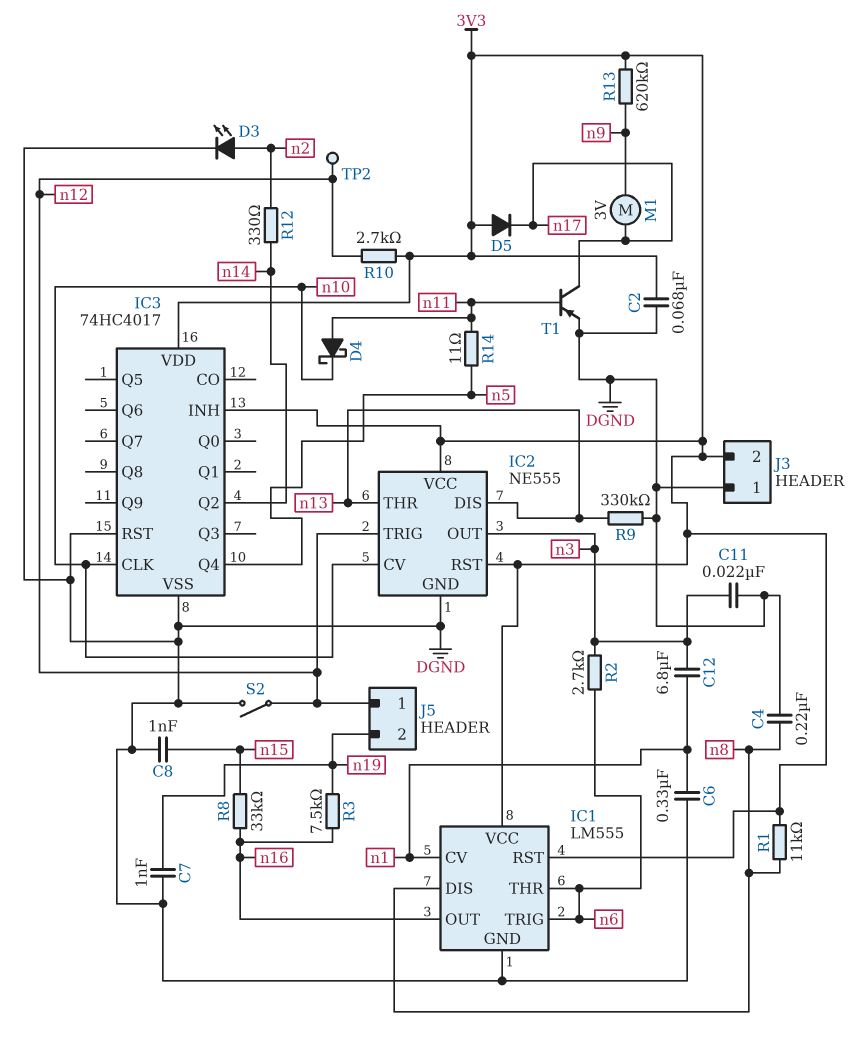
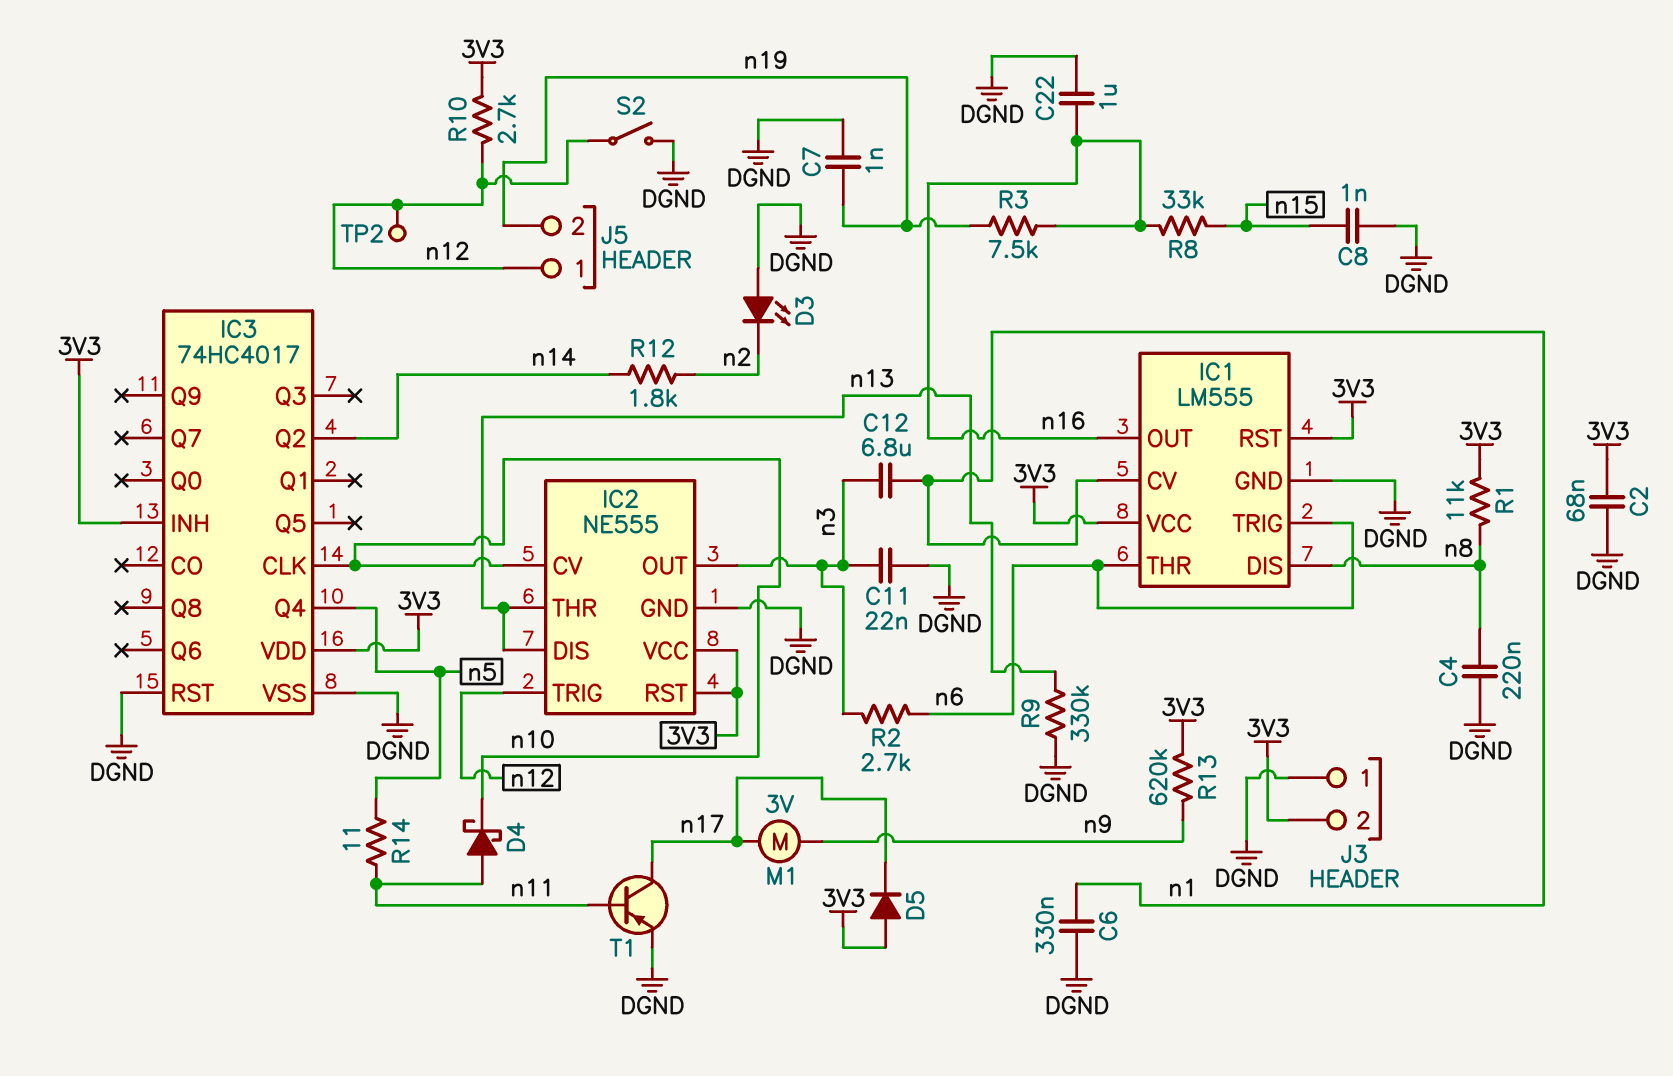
C22: none -> 1uF (DGND, n16)
D3: LED (A n2, K DGND) -> LED (A DGND, K n2)
R12: 330 (n2, n14) -> 1.8k (n2, n14)

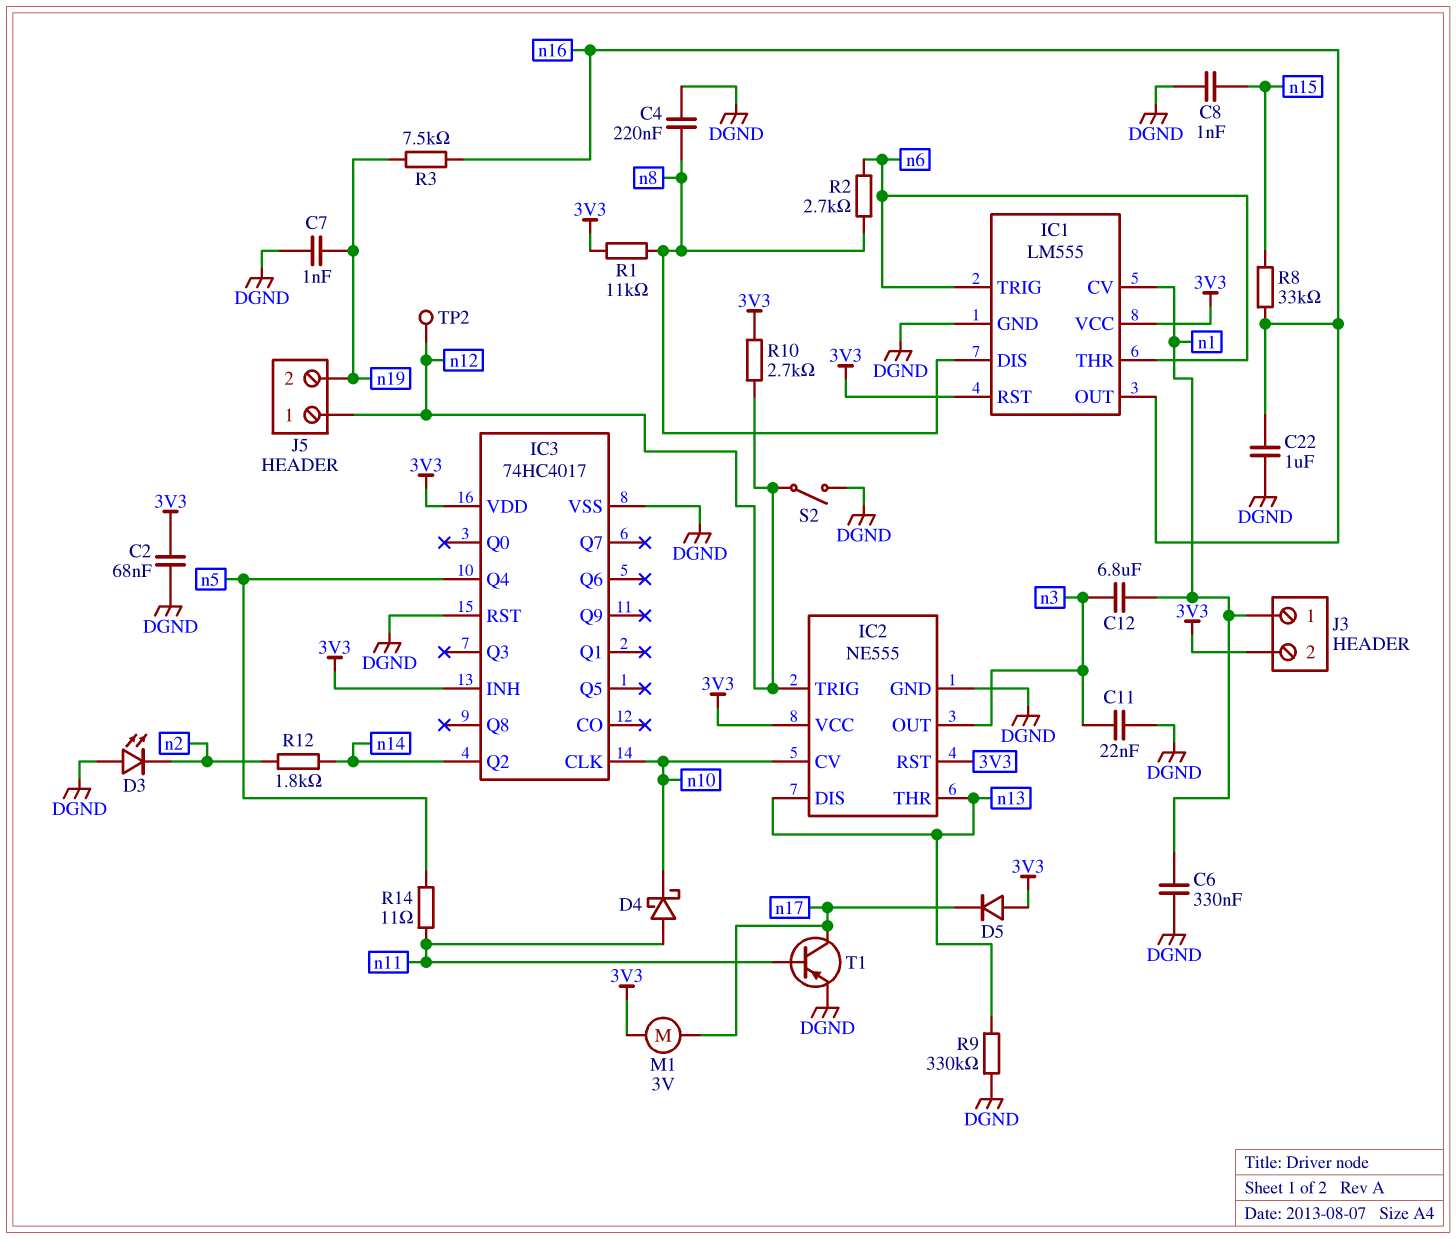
J3 pin 1: DGND -> n1
M1: motor 3V (n9, n17) -> motor 3V (3V3, n17)
R2: 2.7k (n3, n6) -> 2.7k (n6, n8)
R13: 620k (3V3, n9) -> none

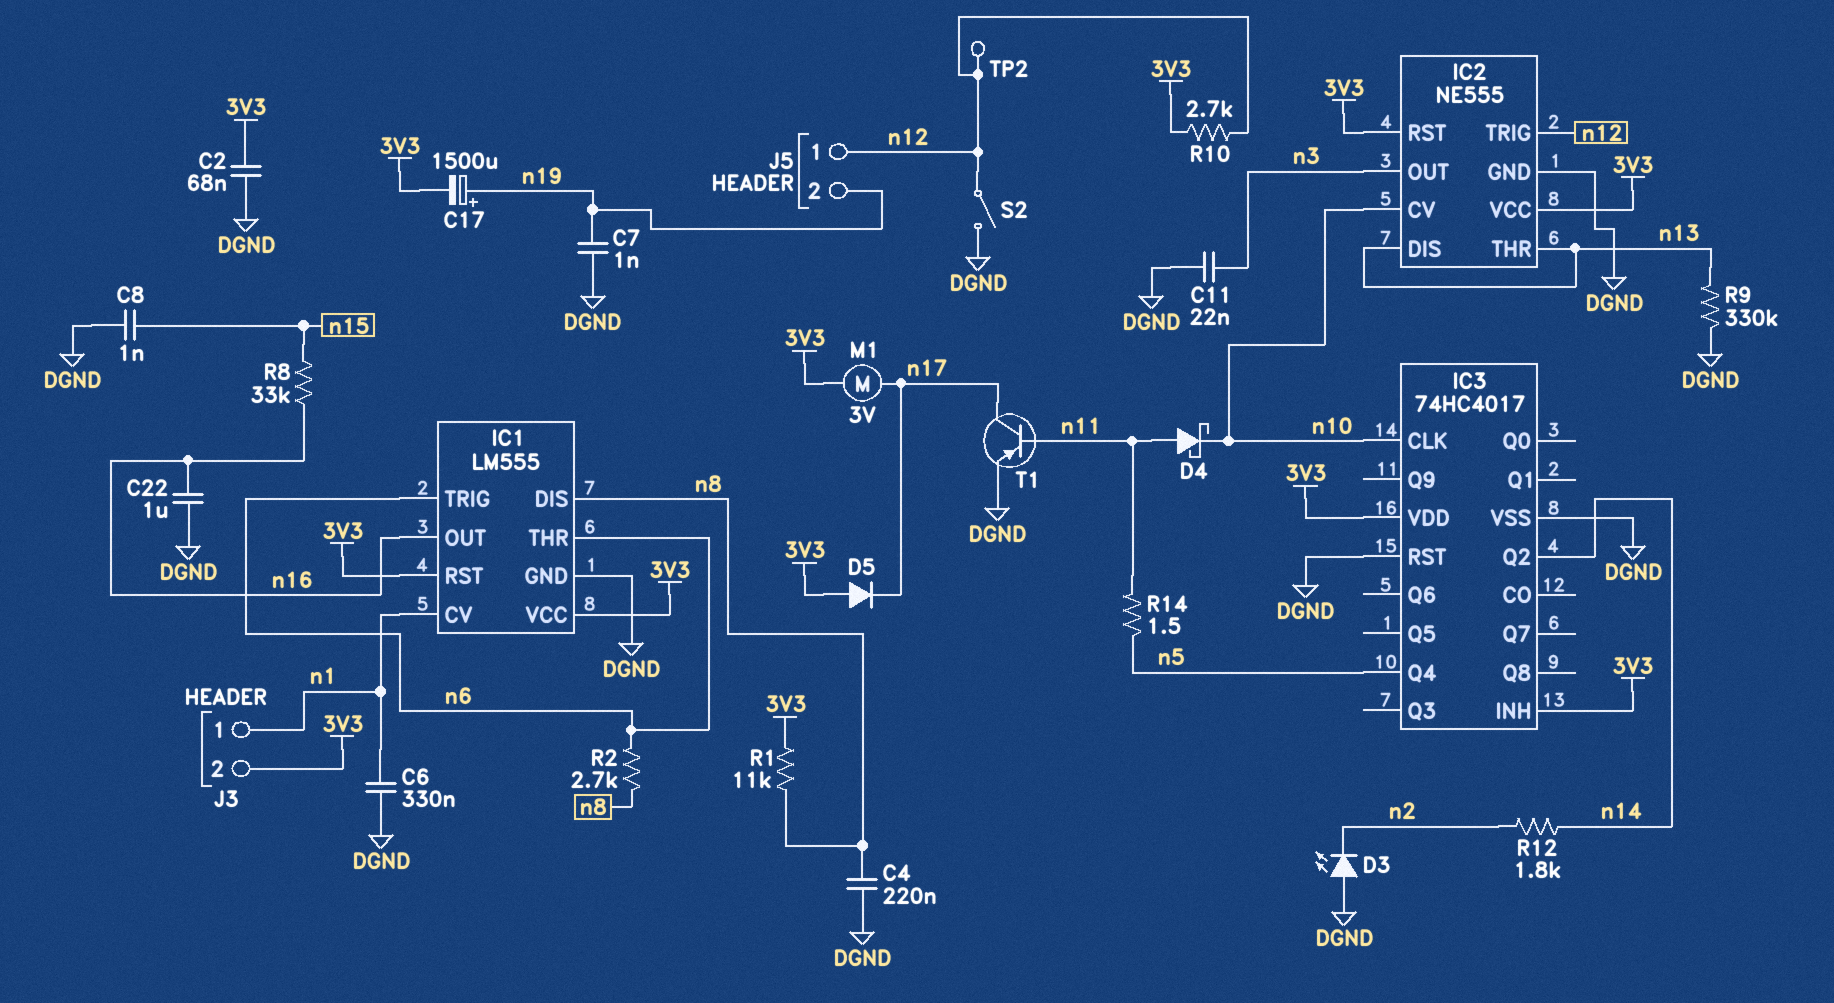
C12: 6.8uF (n1, n3) -> none
C17: none -> 1500uF (plus n19, minus 3V3)
R3: 7.5k (n16, n19) -> none
R14: 11 (n5, n11) -> 1.5 (n5, n11)

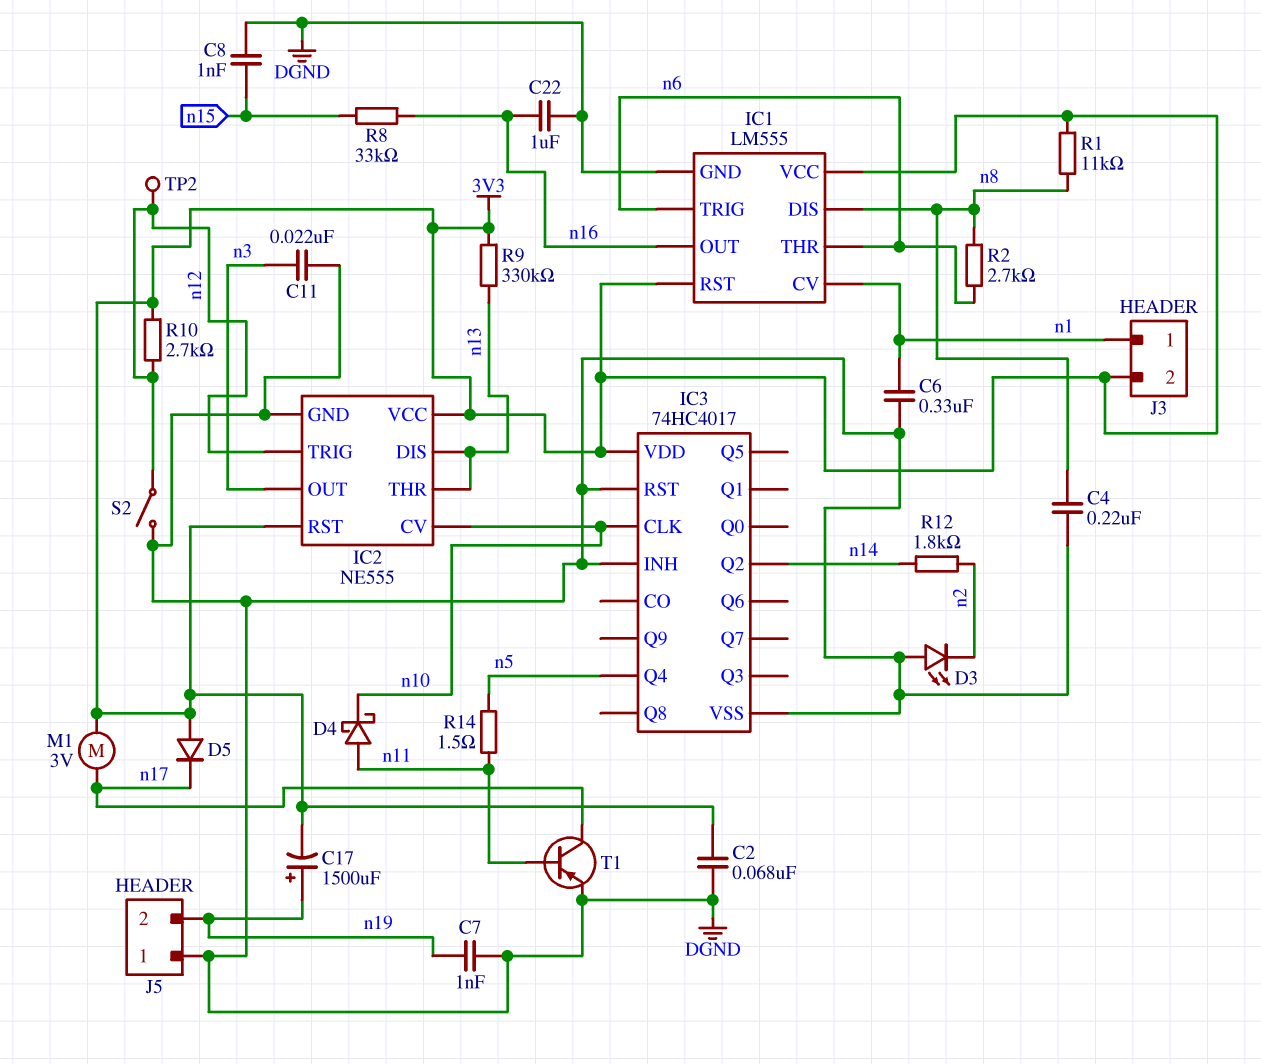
IC3 pin INH: 3V3 -> DGND
J5 pin 1: n12 -> DGND
R9: 330k (DGND, n13) -> 330k (3V3, n13)

